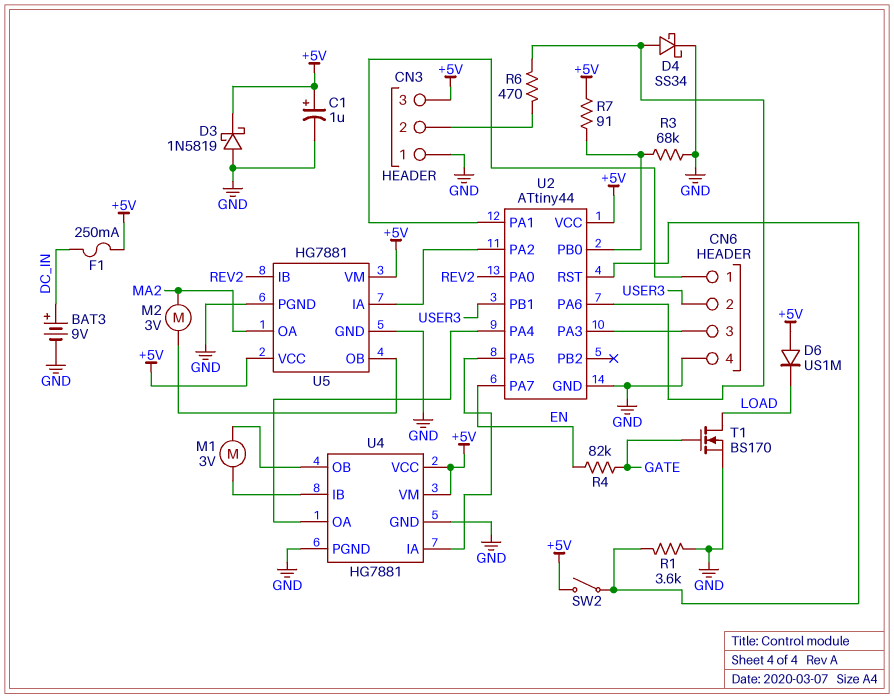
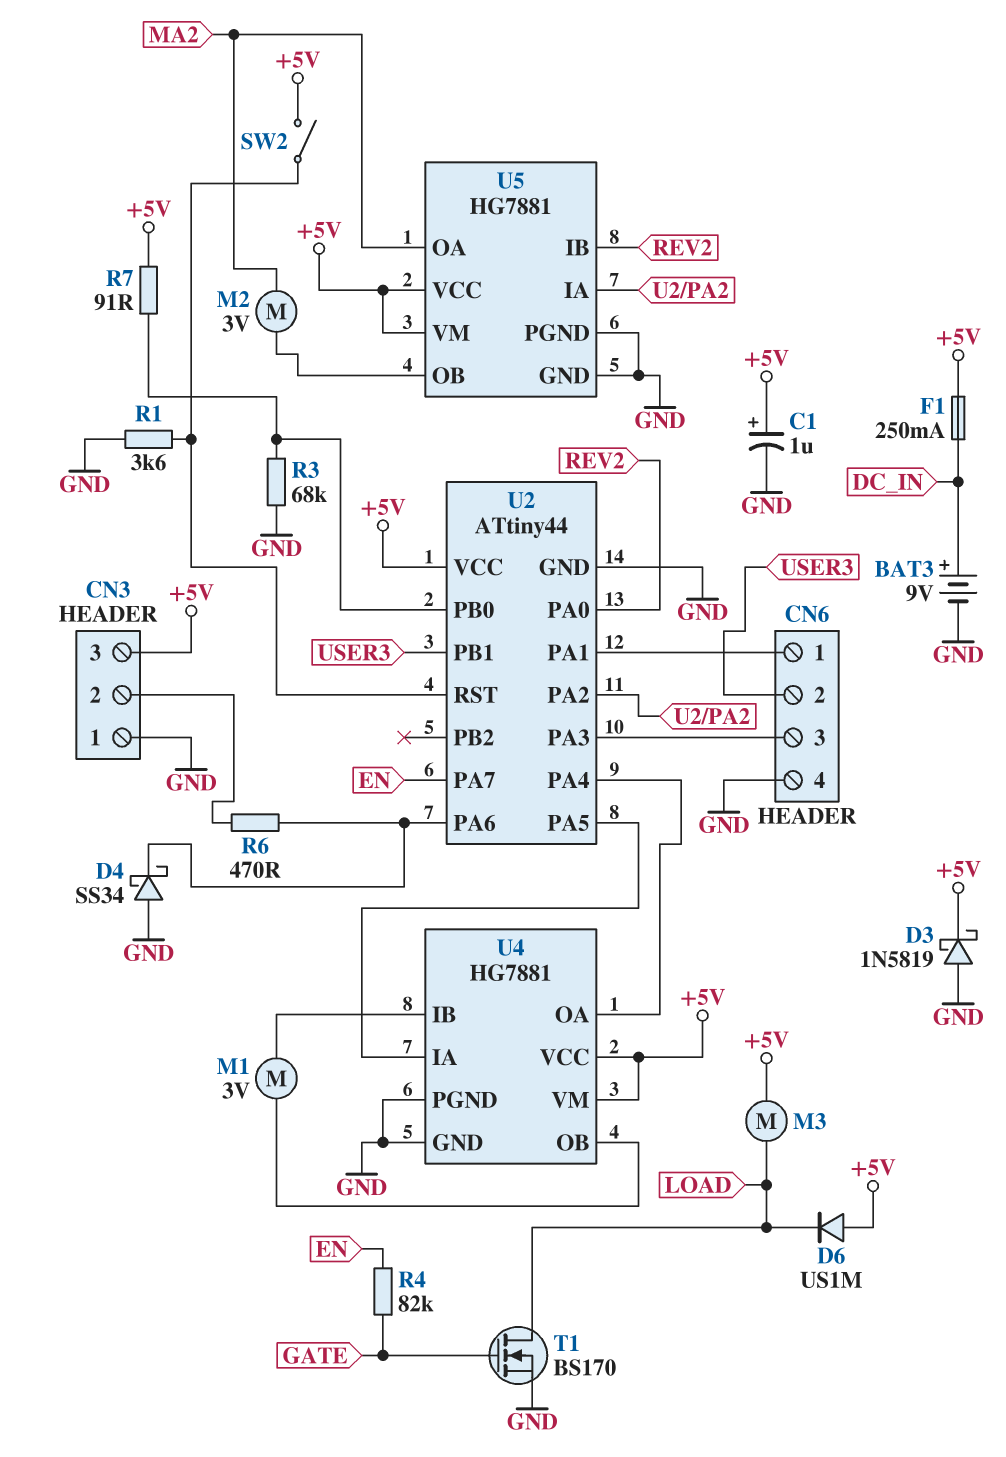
D4: schottky SS34 (A U2/PA6, K GND) -> schottky SS34 (A GND, K U2/PA6)
M3: none -> motor (+5V, LOAD)

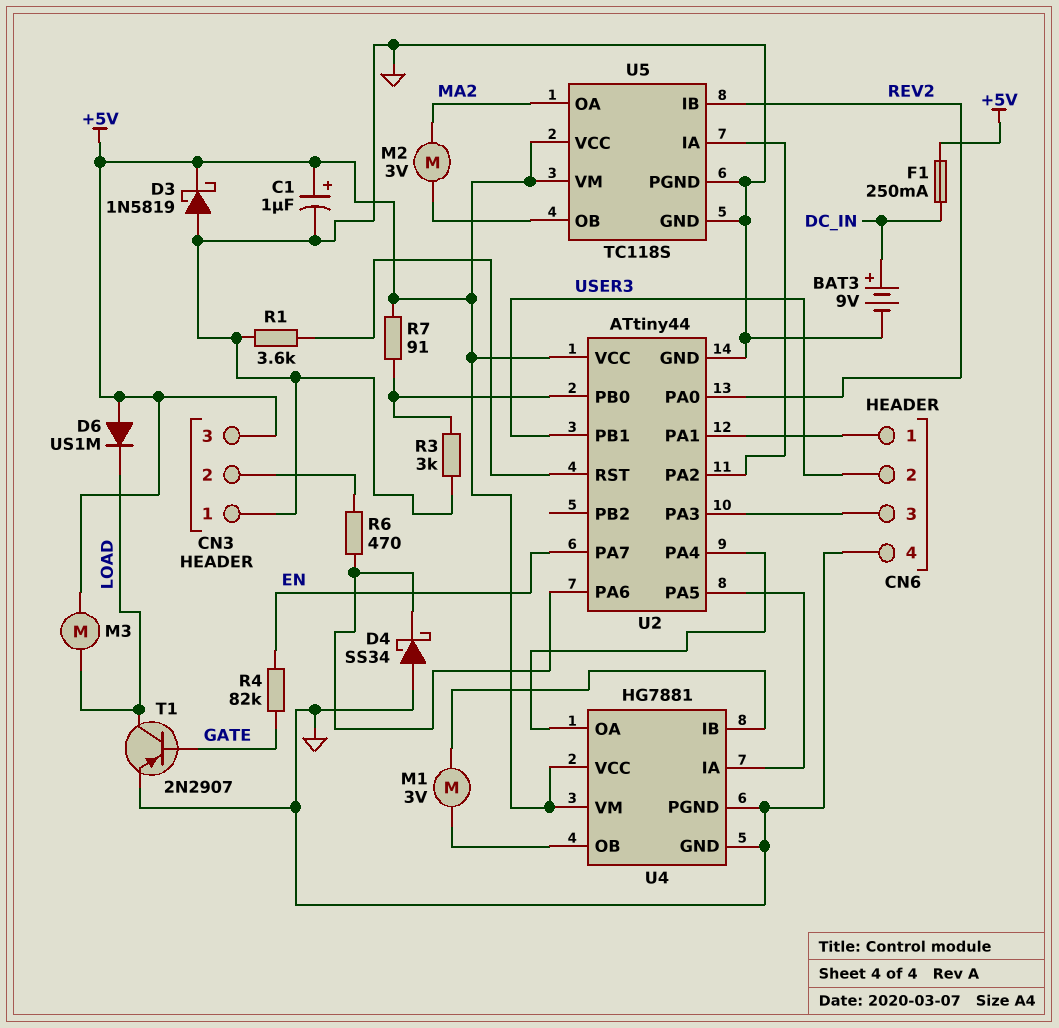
R3: 68k (GND, U2/PB0) -> 3k (GND, U2/PB0)
SW2: switch (+5V, U2/RST) -> none
T1: NMOS BS170 (G GATE, D LOAD, S GND) -> PNP 2N2907 (B GATE, C LOAD, E GND)
U5: HG7881 -> TC118S

